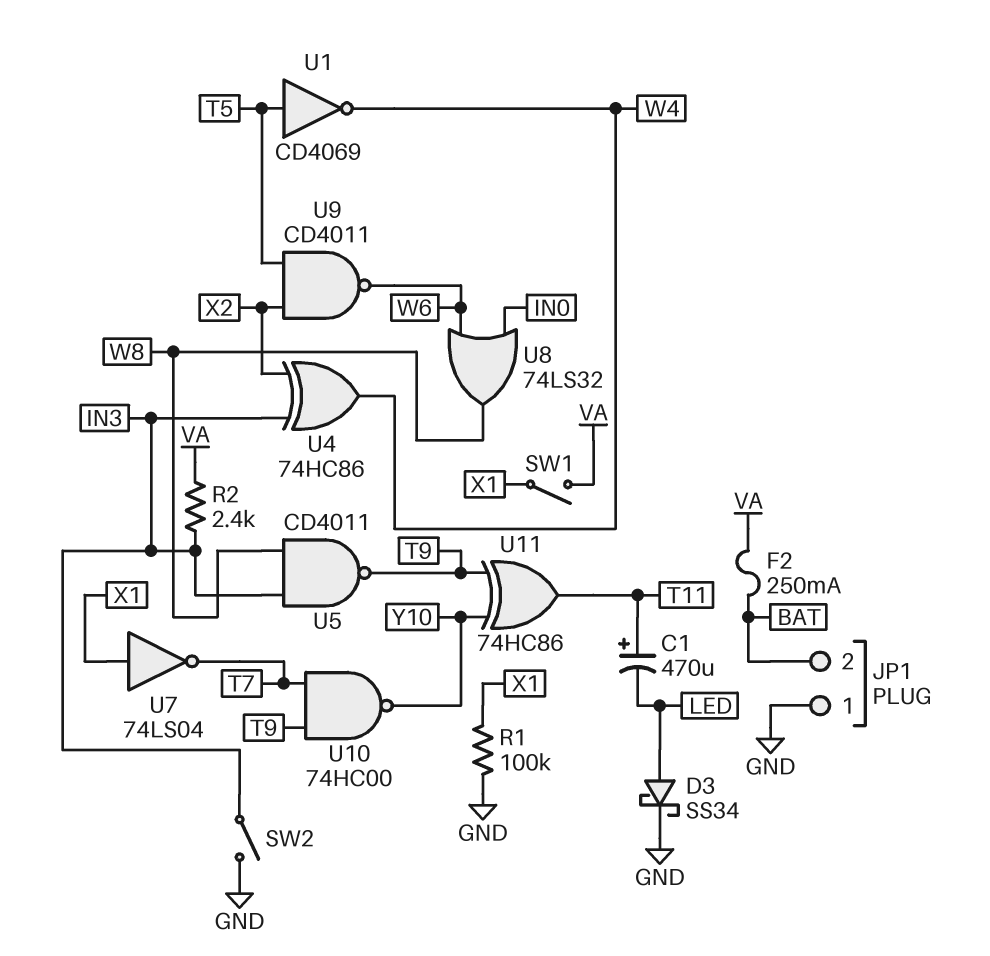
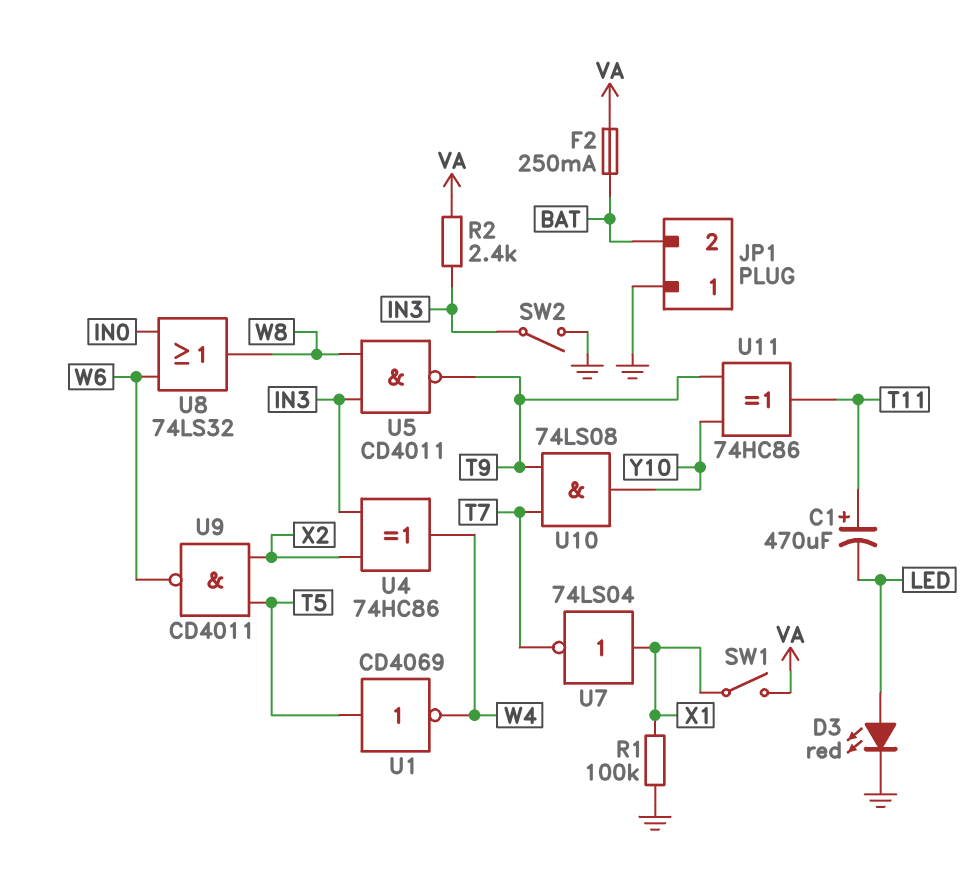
D3: schottky SS34 (A LED, K GND) -> LED red (A LED, K GND)
U10: NAND 74HC00 (in T7, in T9, out Y10) -> AND 74LS08 (in T7, in T9, out Y10)

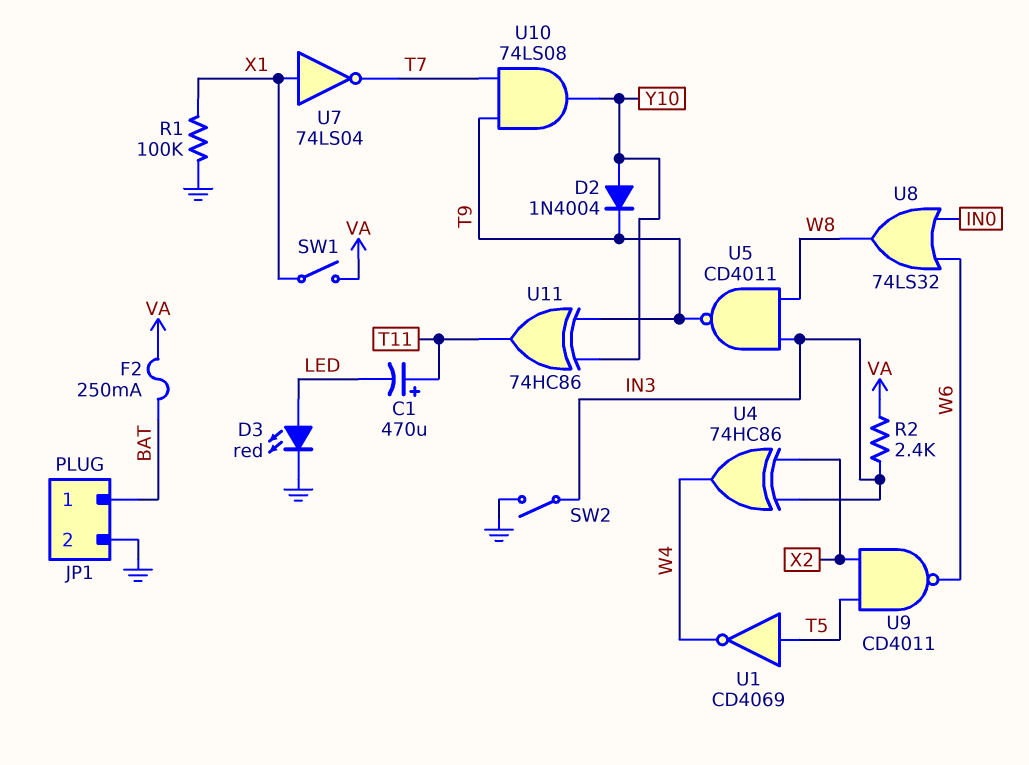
D2: none -> diode 1N4004 (A Y10, K T9)
JP1 pin 1: GND -> BAT
JP1 pin 2: BAT -> GND

